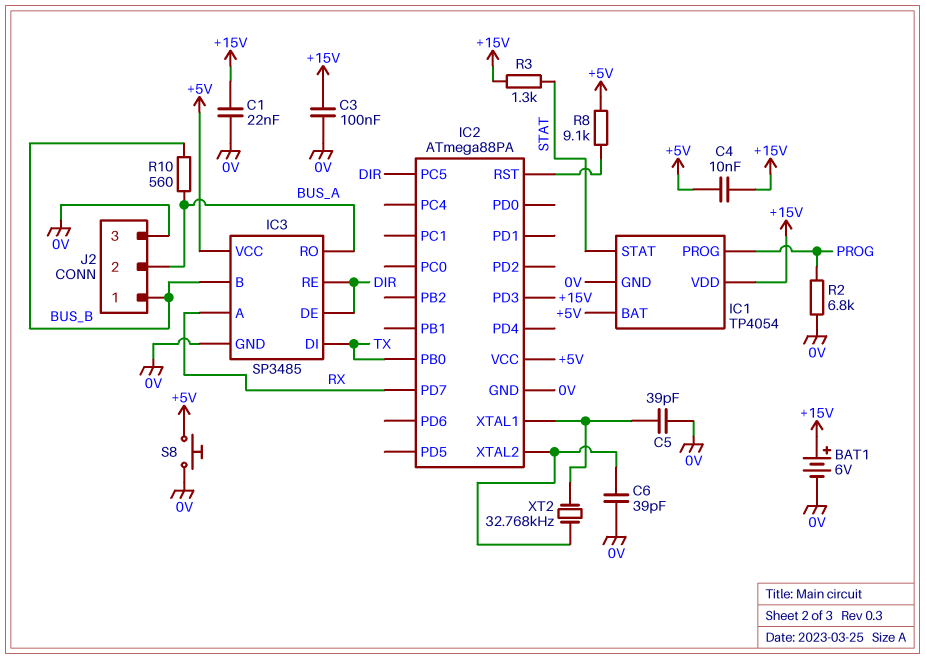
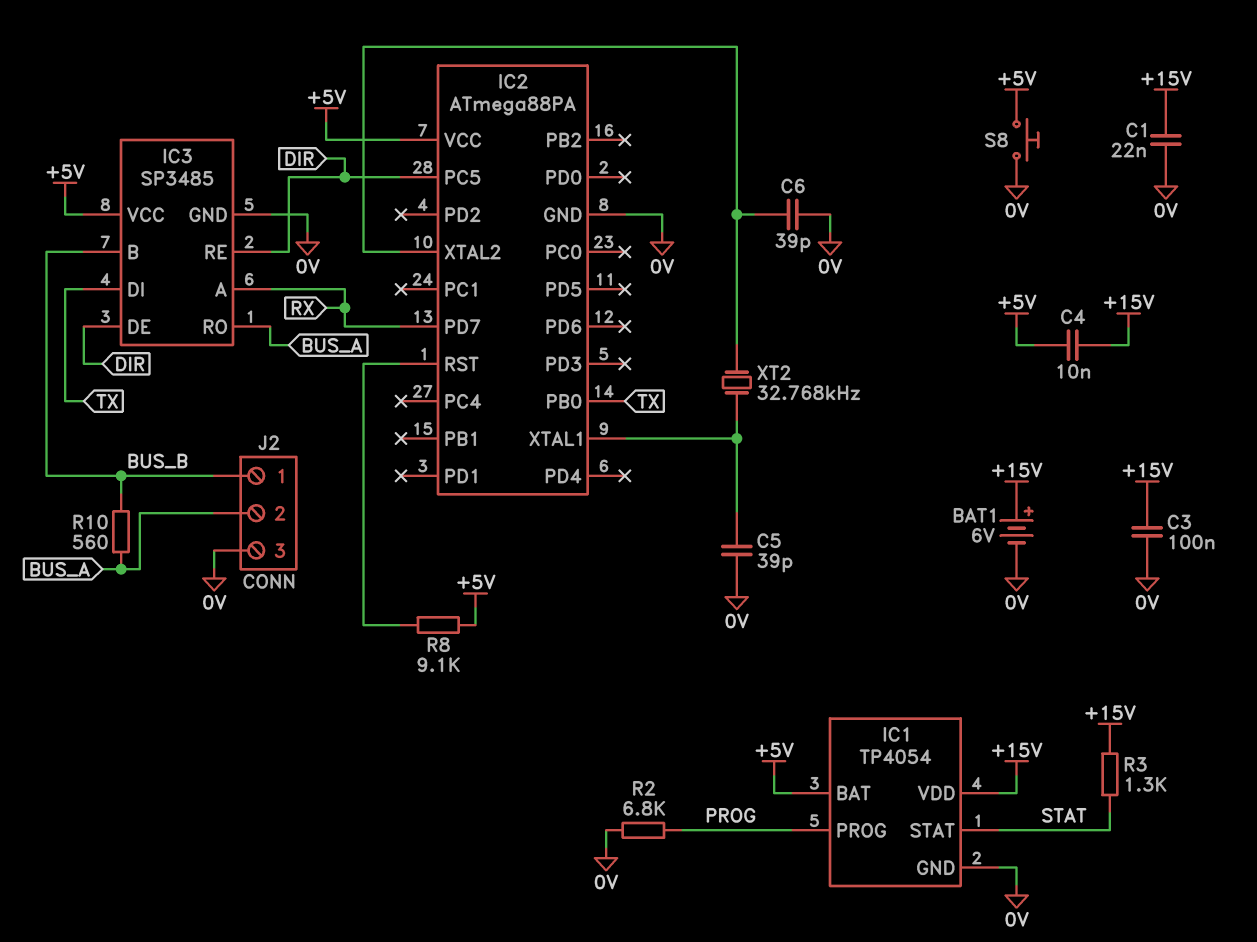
IC2 pin PD3: +15V -> none

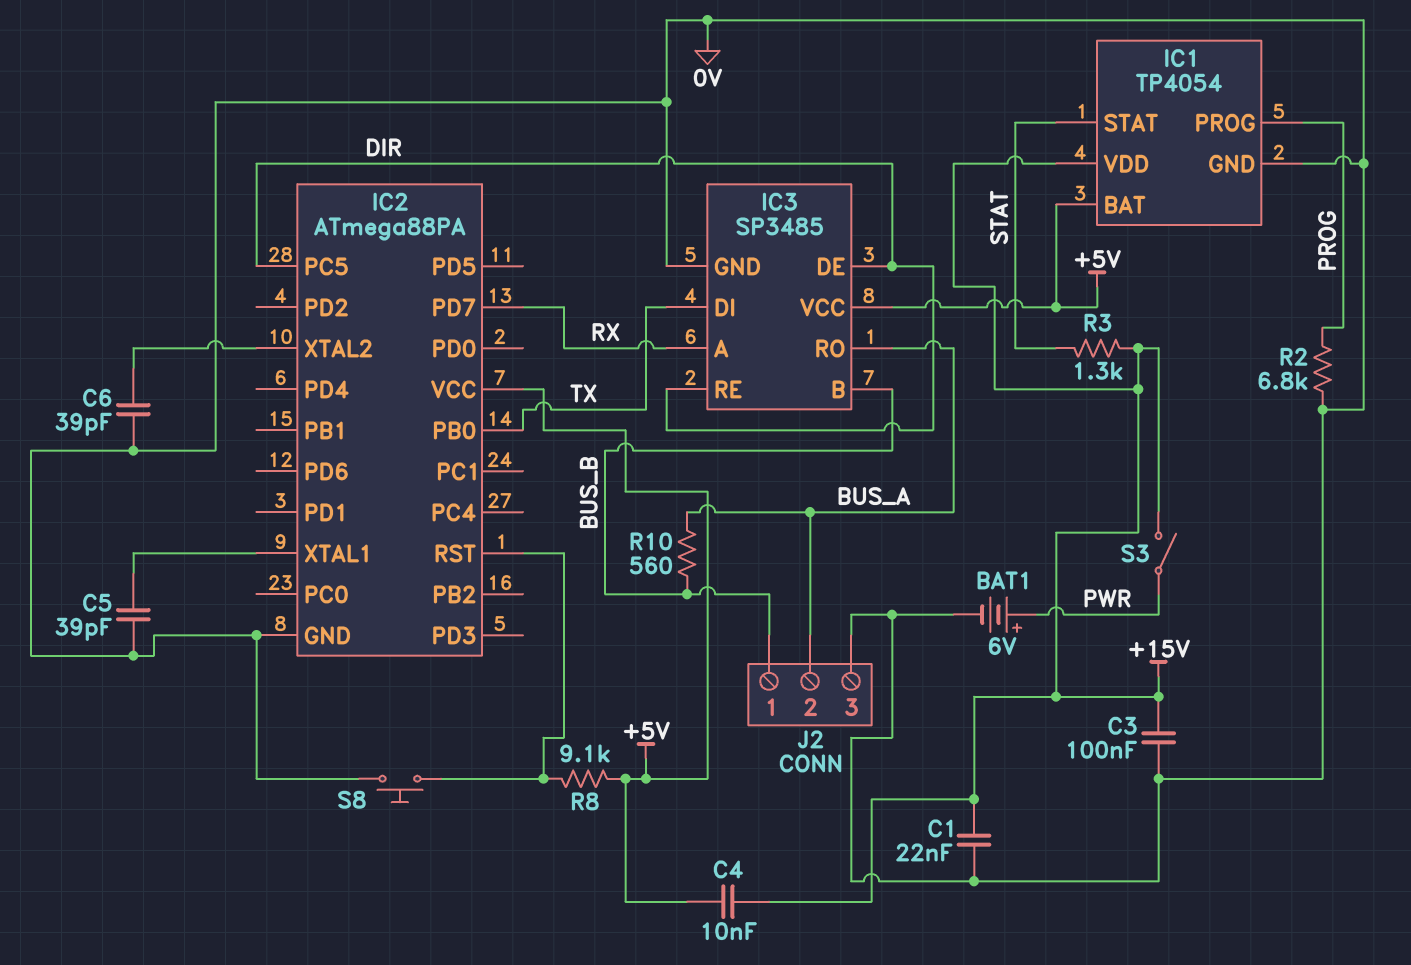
BAT1: 6V (plus +15V, minus 0V) -> 6V (plus PWR, minus 0V)
S3: none -> switch (+15V, PWR)
S8: button (+5V, 0V) -> button (0V, IC2/RST)
XT2: 32.768kHz (IC2/XTAL1, IC2/XTAL2) -> none

